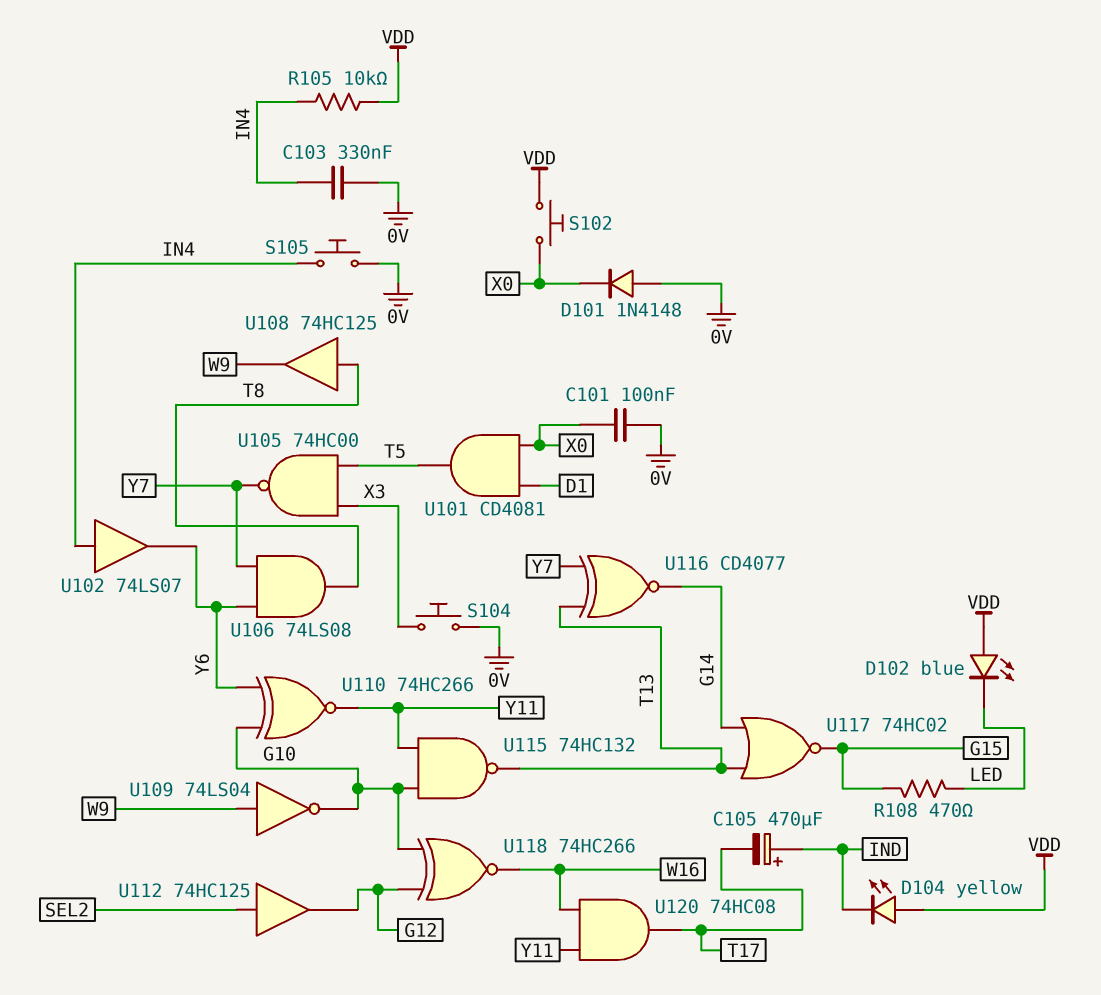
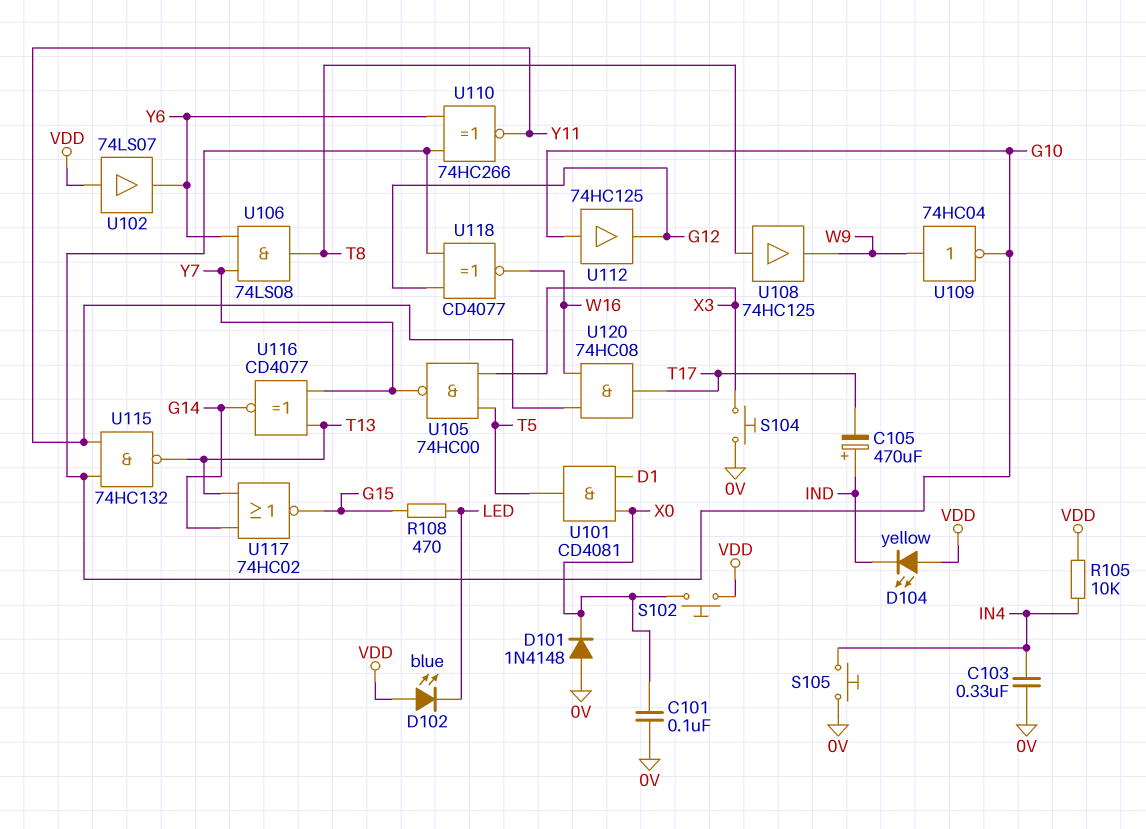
U102: buffer 74LS07 (in IN4, out Y6) -> buffer 74LS07 (in VDD, out Y6)
U109: NOT 74LS04 (in W9, out G10) -> NOT 74HC04 (in W9, out G10)
U112: buffer 74HC125 (in SEL2, out G12) -> buffer 74HC125 (in G10, out G12)
U118: XNOR 74HC266 (in G10, in G12, out W16) -> XNOR CD4077 (in G10, in G12, out W16)

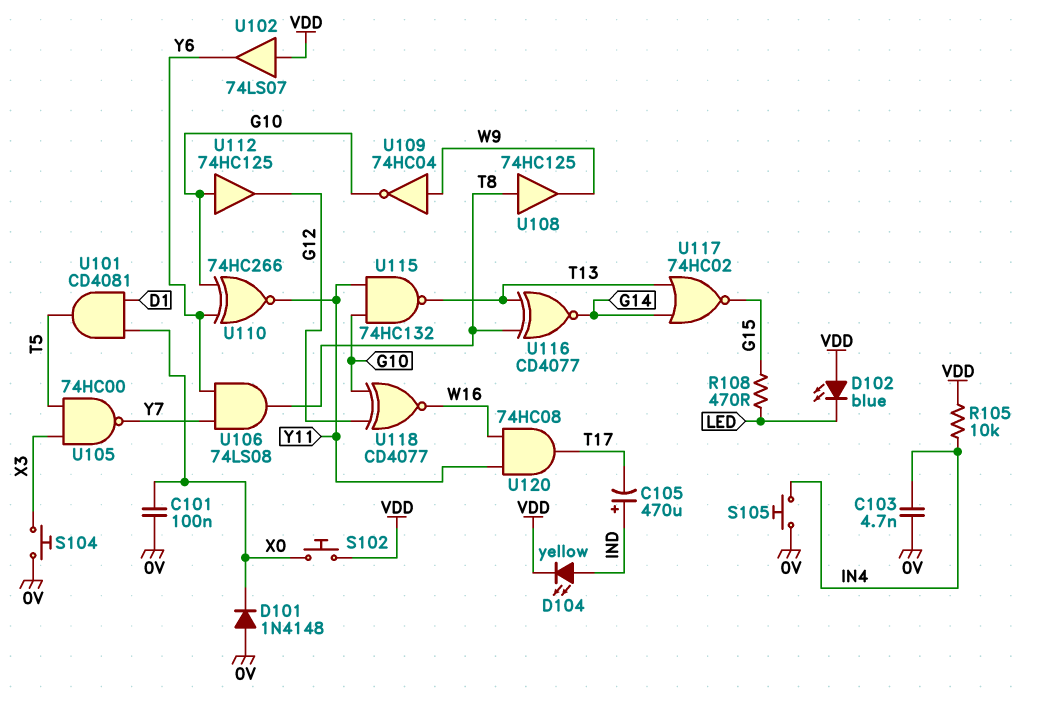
C103: 330nF (0V, IN4) -> 4.7nF (0V, IN4)
D104: LED yellow (A VDD, K IND) -> LED yellow (A IND, K VDD)
U116: XNOR CD4077 (in T13, in Y7, out G14) -> XNOR CD4077 (in T8, in T13, out G14)

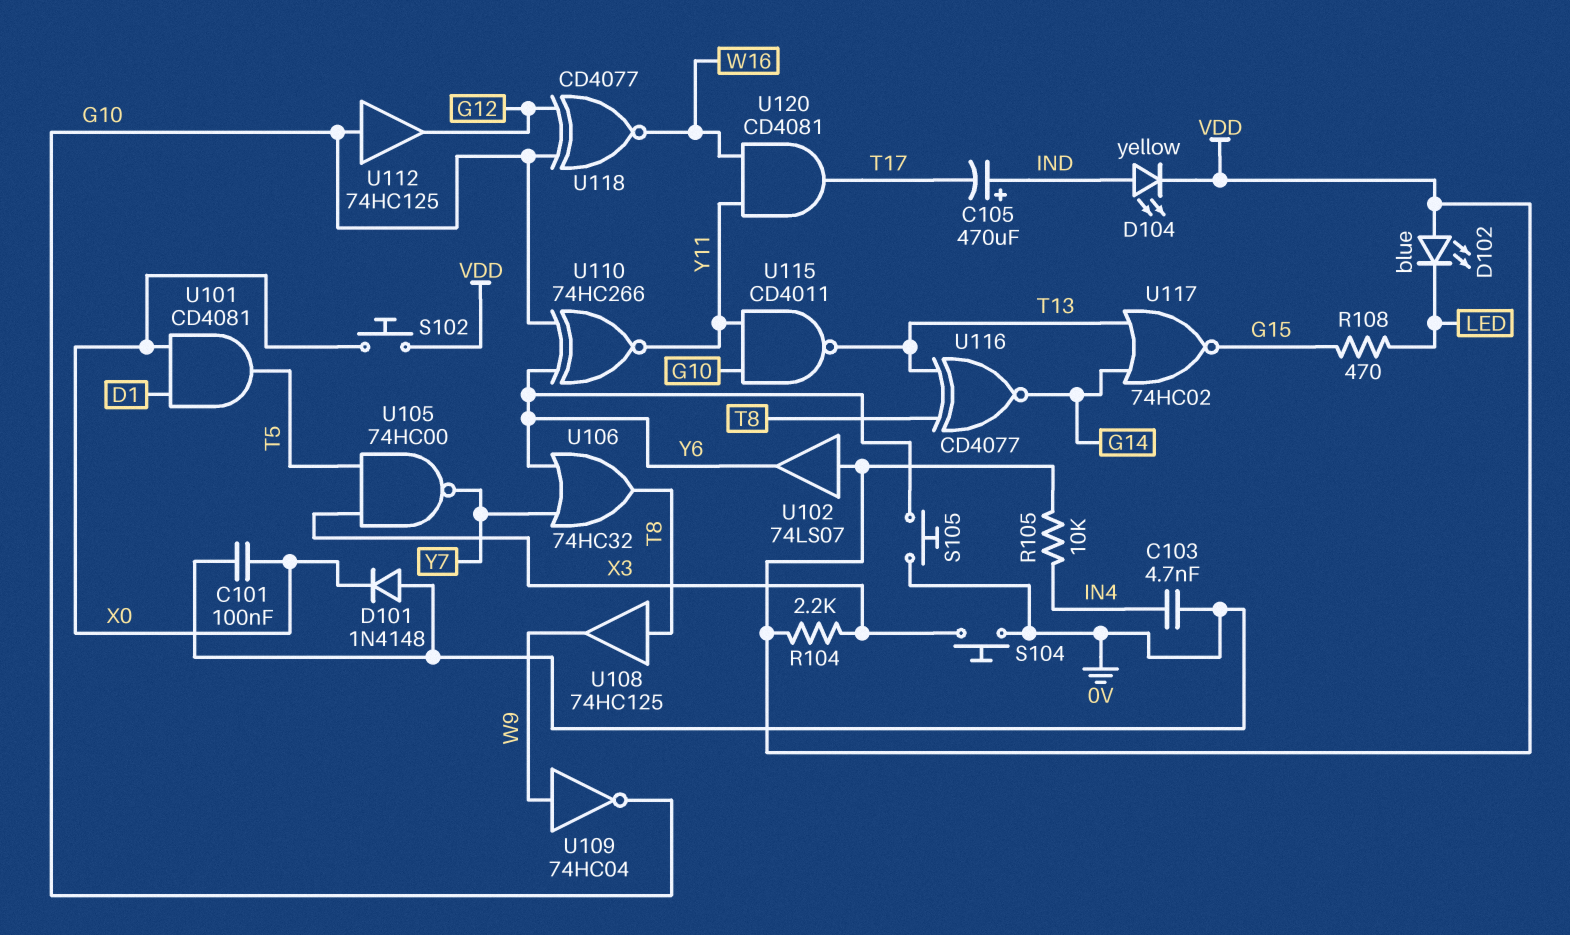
R104: none -> 2.2k (VDD, X3)
S105: button (0V, IN4) -> button (0V, Y6)
U106: AND 74LS08 (in Y6, in Y7, out T8) -> OR 74HC32 (in Y6, in Y7, out T8)
U115: NAND 74HC132 (in G10, in Y11, out T13) -> NAND CD4011 (in G10, in Y11, out T13)
U120: AND 74HC08 (in W16, in Y11, out T17) -> AND CD4081 (in W16, in Y11, out T17)

